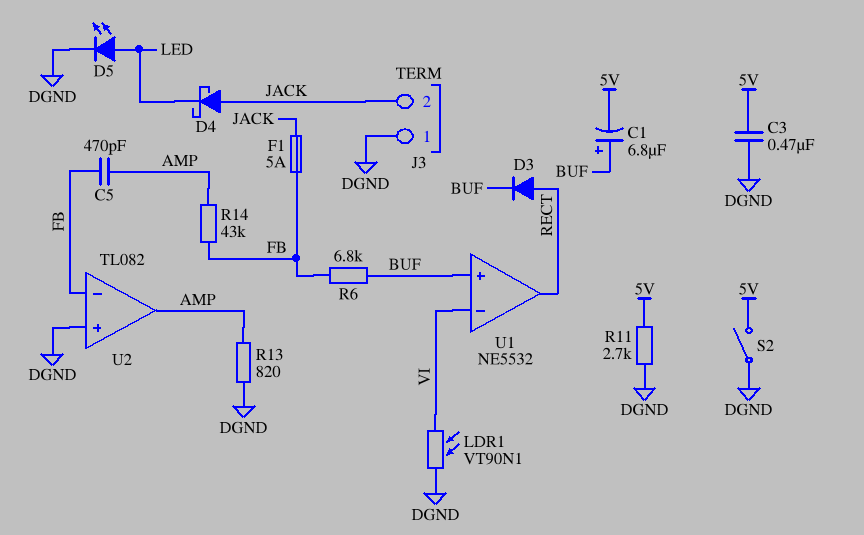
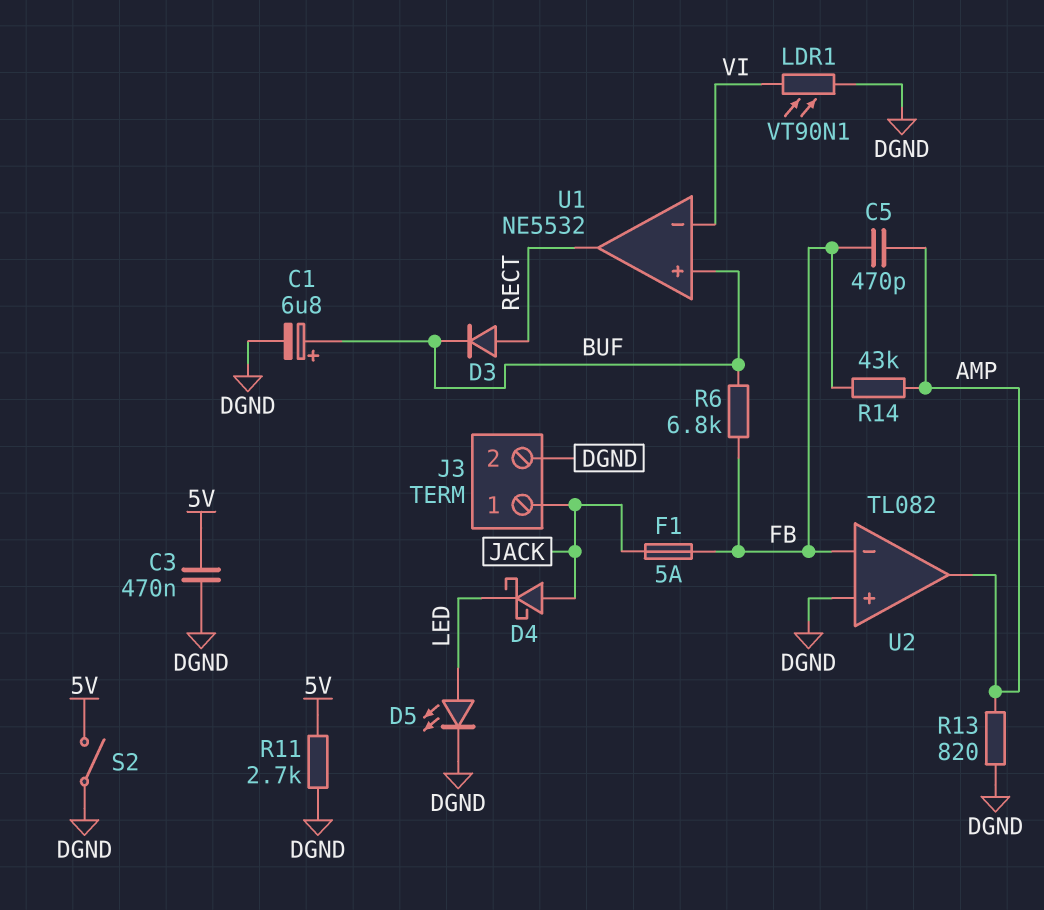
C1: 6.8uF (plus BUF, minus 5V) -> 6.8uF (plus BUF, minus DGND)
J3 pin 1: DGND -> JACK
J3 pin 2: JACK -> DGND

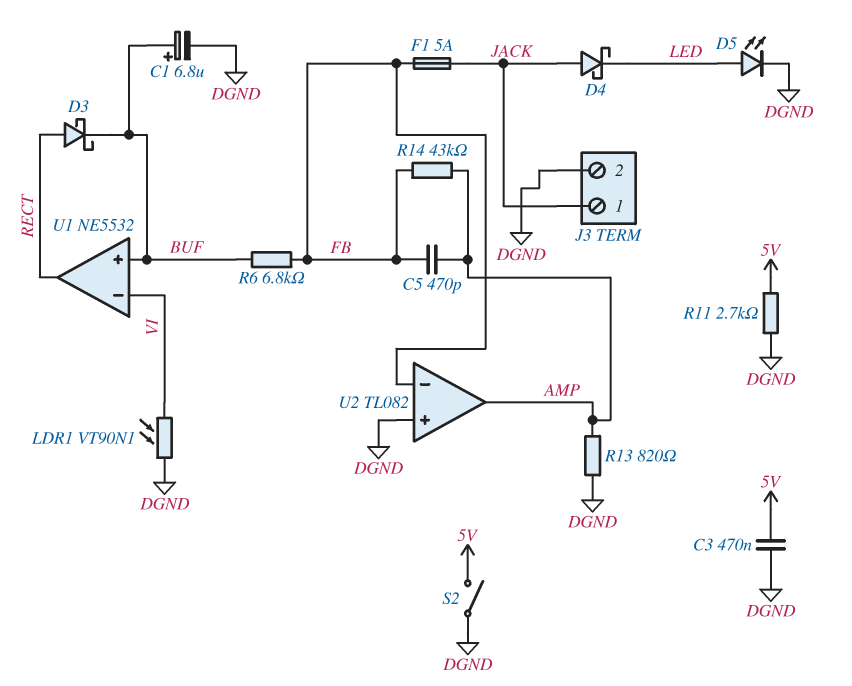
D3: diode (A RECT, K BUF) -> schottky (A RECT, K BUF)

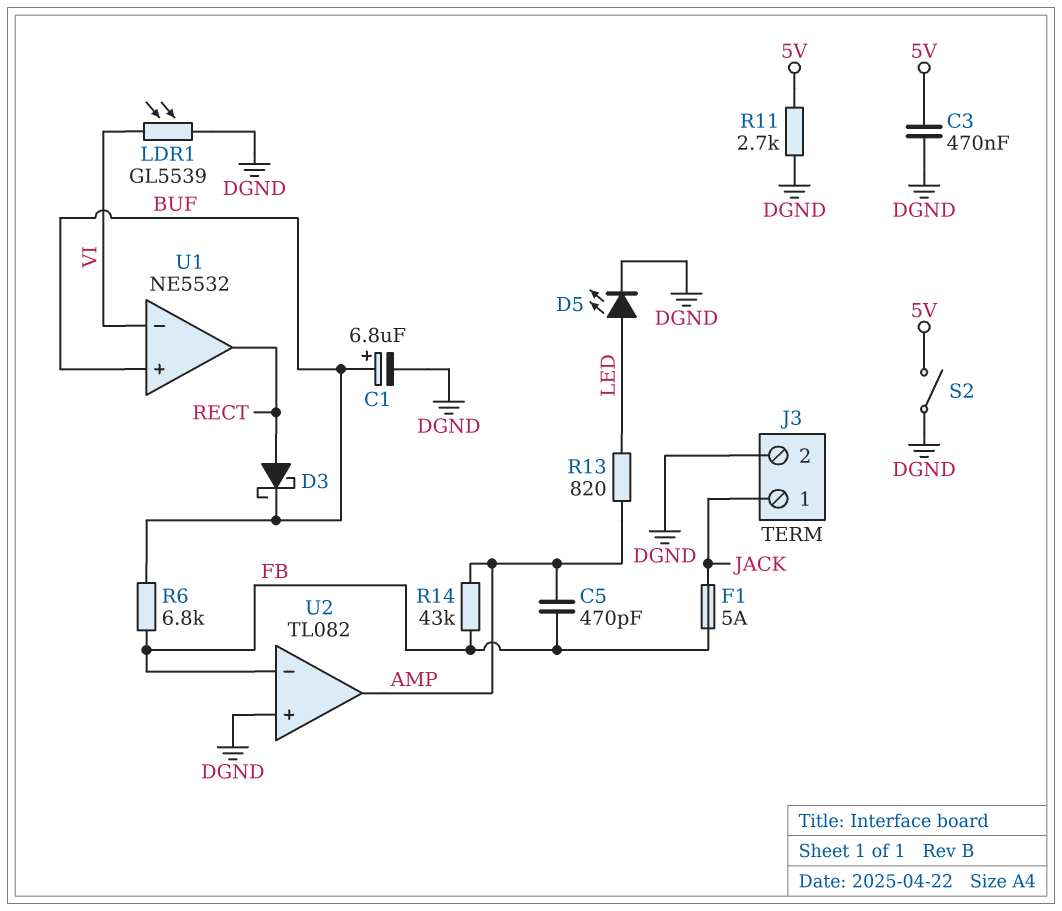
D4: schottky (A JACK, K LED) -> none
LDR1: VT90N1 (DGND, VI) -> GL5539 (DGND, VI)
R13: 820 (AMP, DGND) -> 820 (AMP, LED)

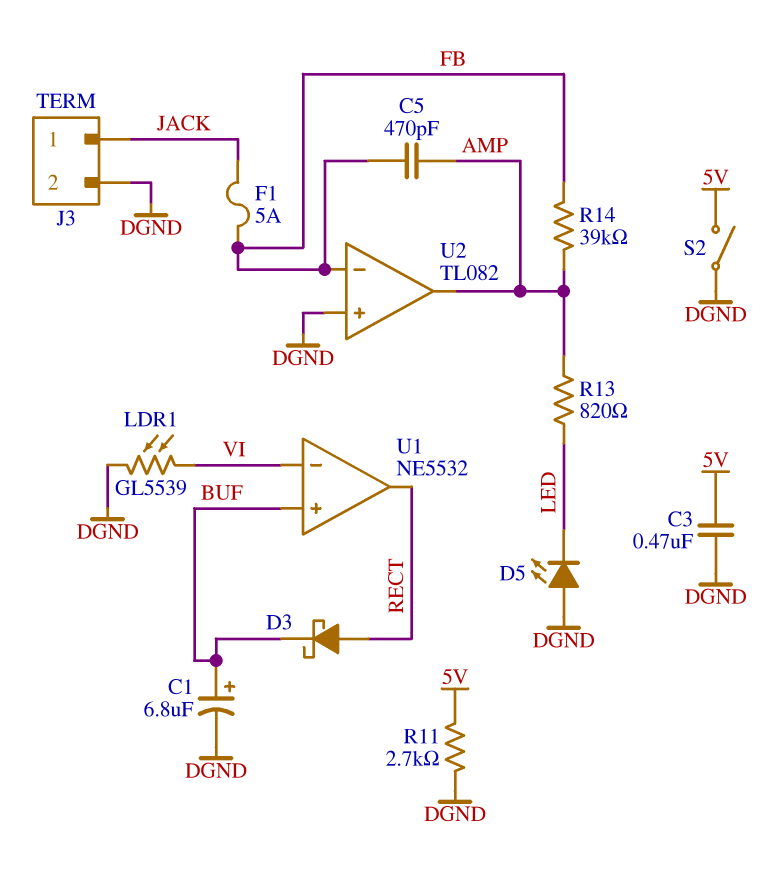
D5: LED (A LED, K DGND) -> LED (A DGND, K LED)
R6: 6.8k (BUF, FB) -> none
R14: 43k (AMP, FB) -> 39k (AMP, FB)

